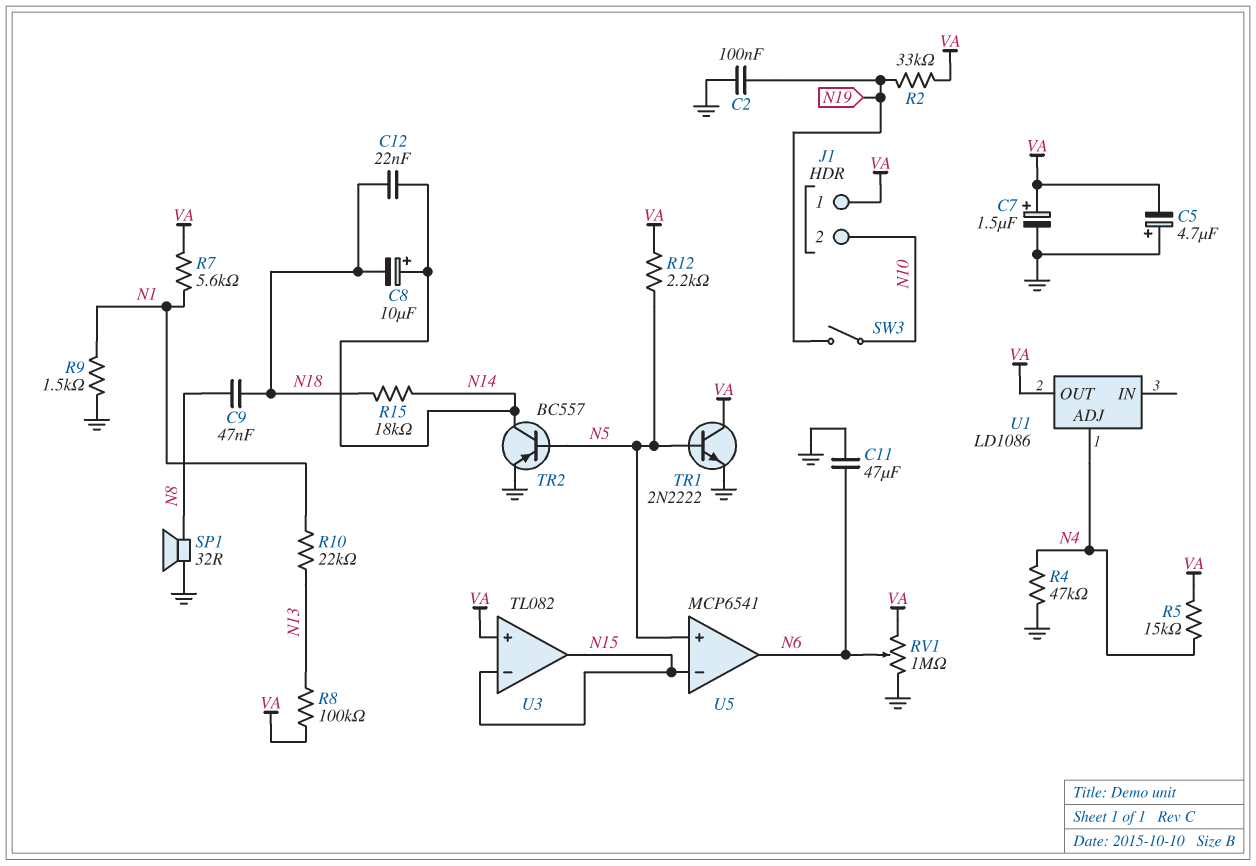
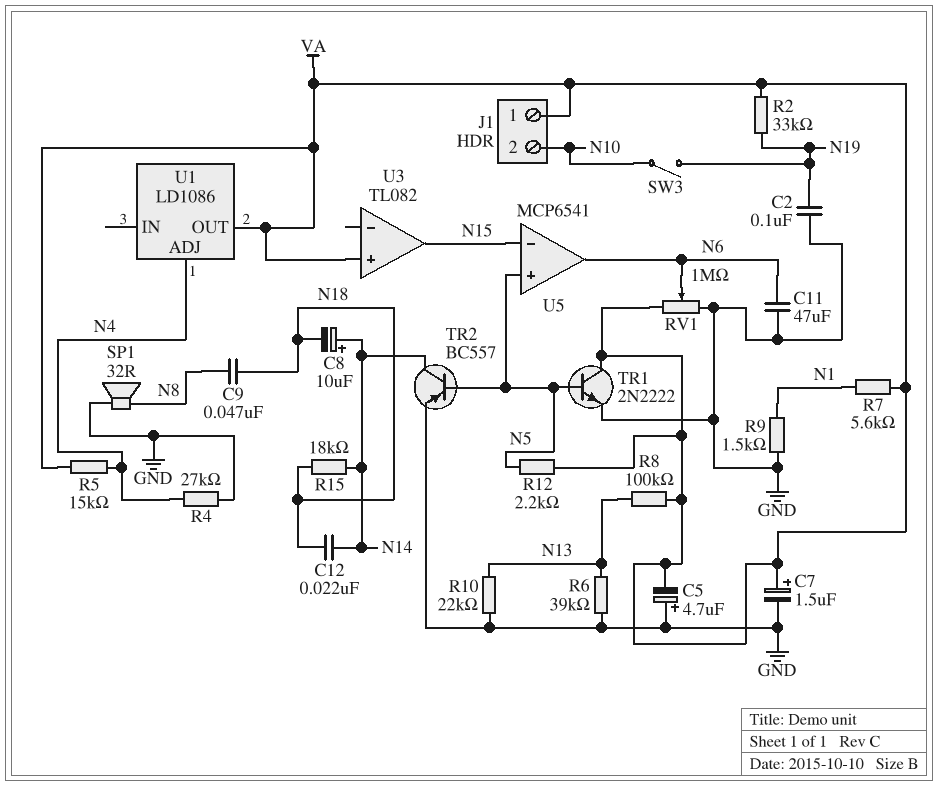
R4: 47k (GND, N4) -> 27k (GND, N4)
R6: none -> 39k (GND, N13)
R10: 22k (N1, N13) -> 22k (GND, N13)
U3 pin in-: N15 -> none

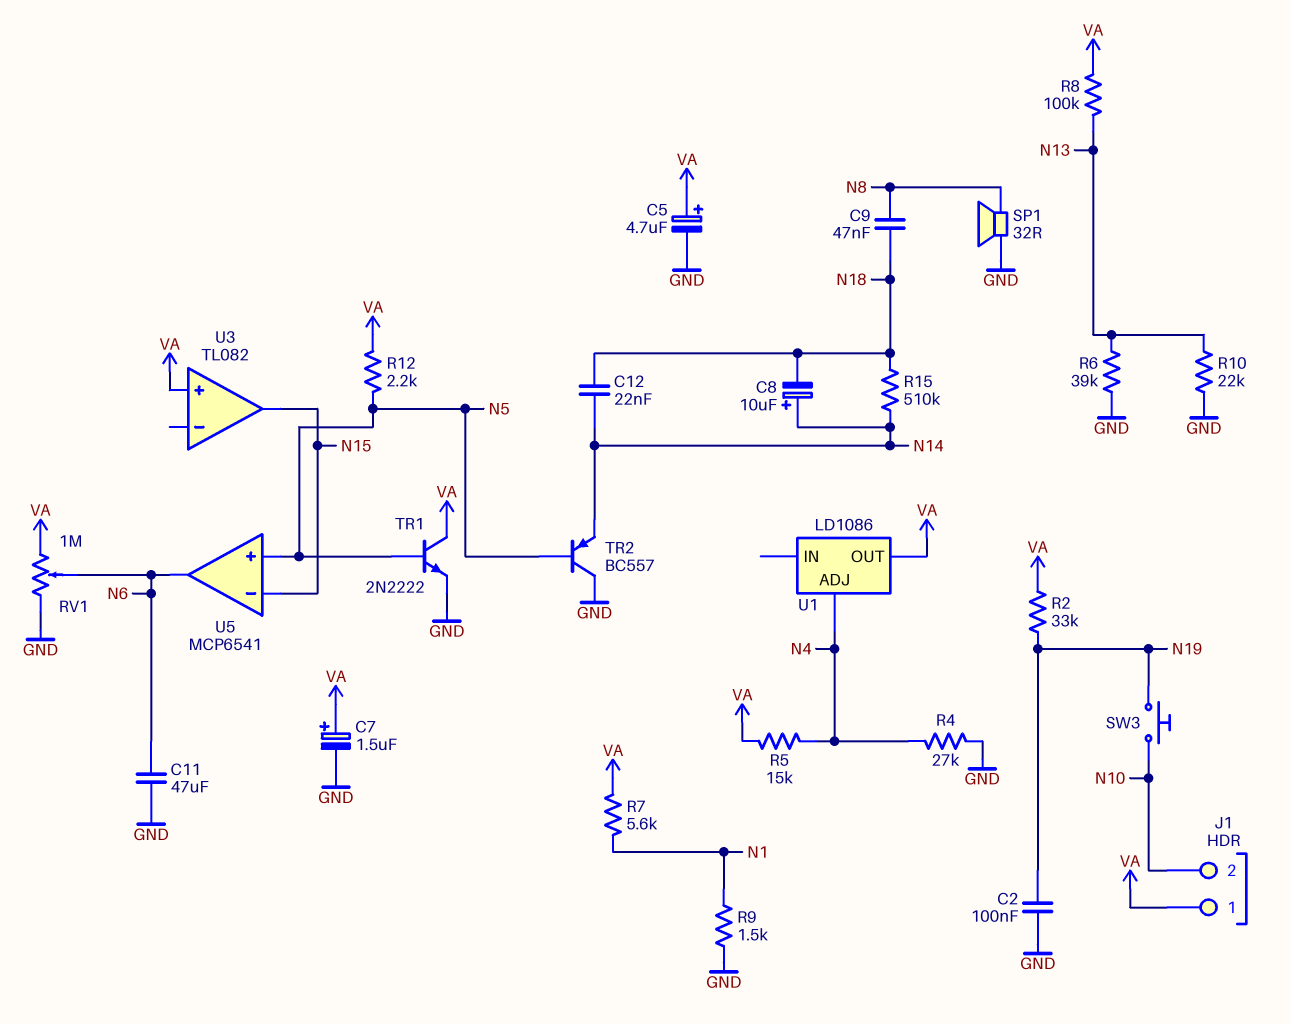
C5: 4.7uF (plus GND, minus VA) -> 4.7uF (plus VA, minus GND)
R15: 18k (N14, N18) -> 510k (N14, N18)
SW3: switch (N10, N19) -> button (N10, N19)
TR2: PNP BC557 (B N5, C N14, E GND) -> PNP BC557 (B N5, C GND, E N14)

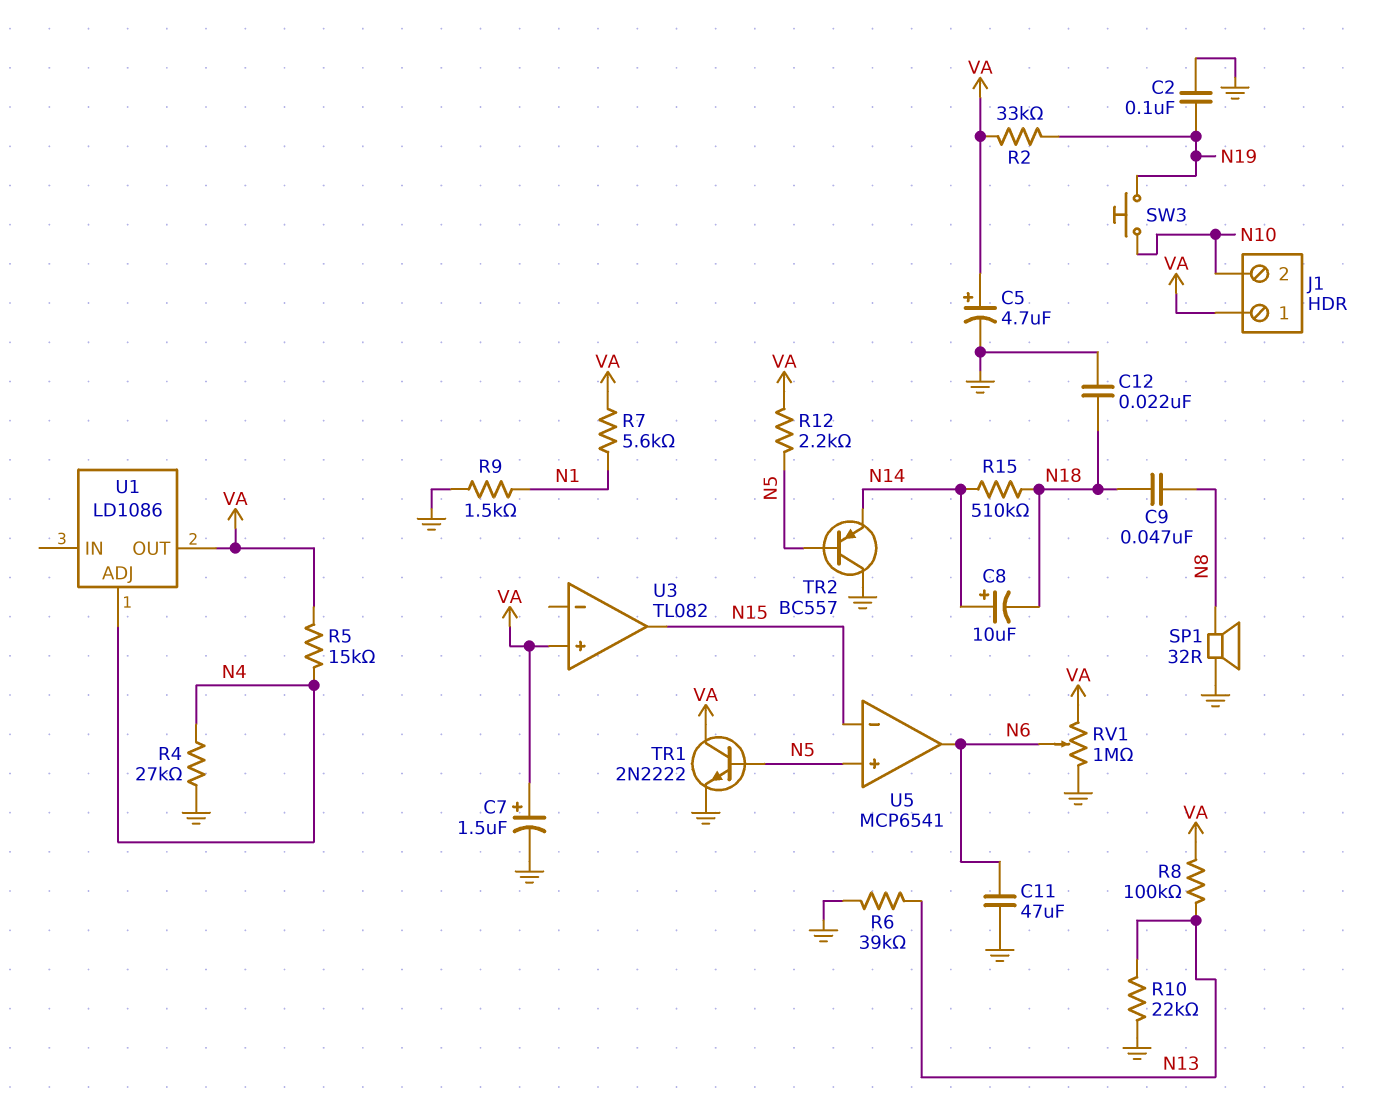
C12: 22nF (N14, N18) -> 22nF (GND, N18)

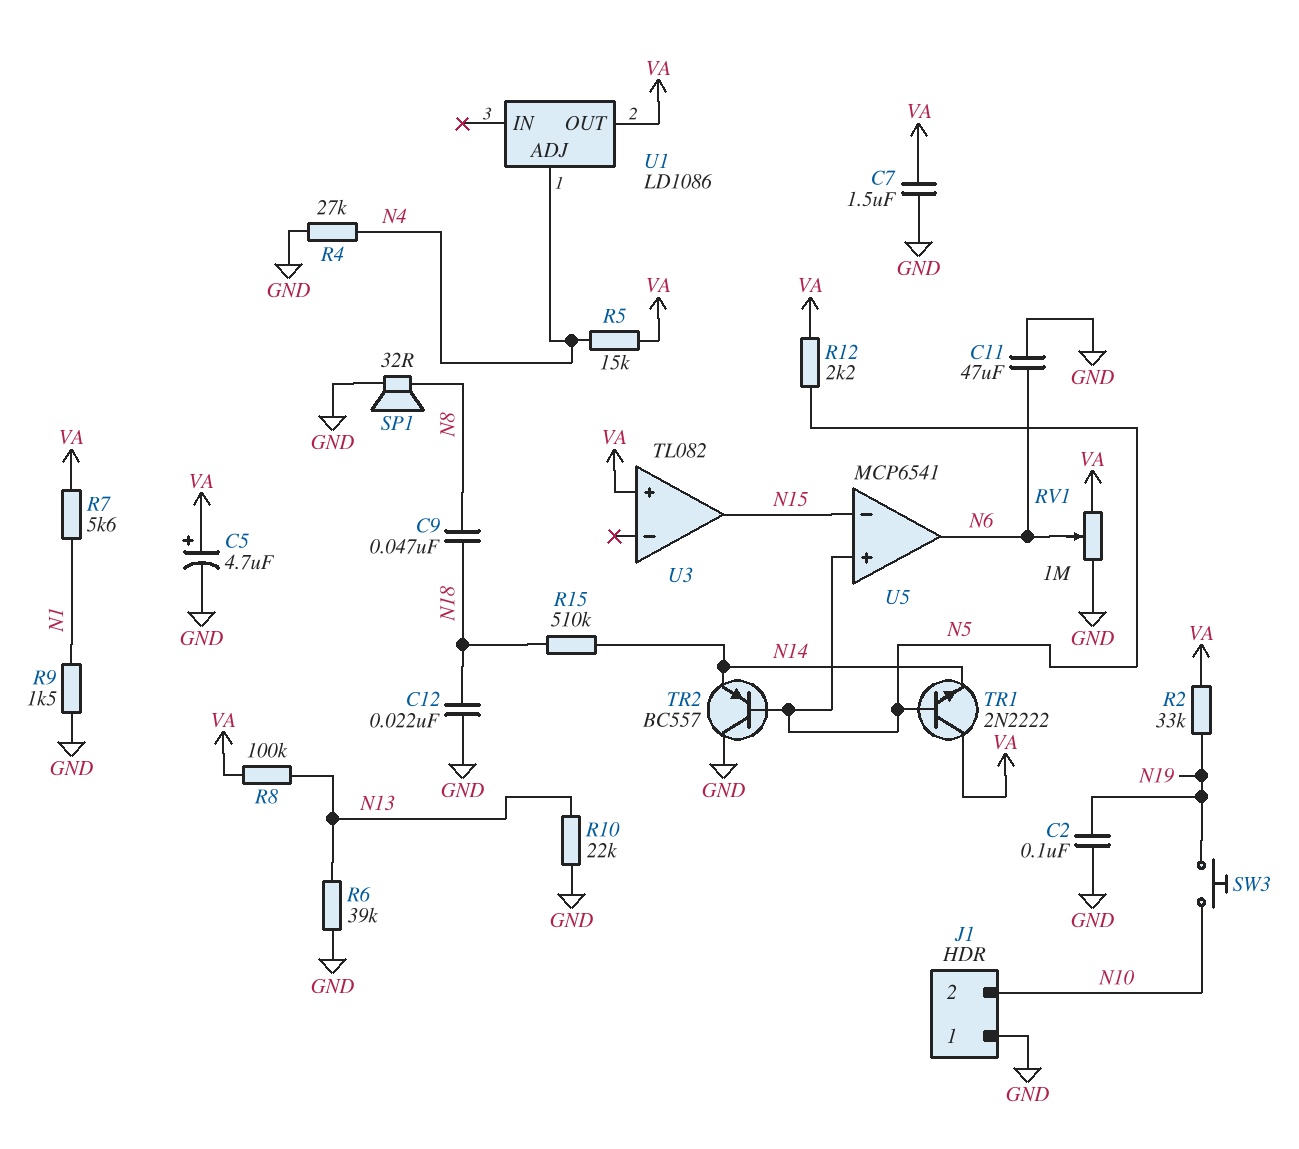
C7: 1.5uF (plus VA, minus GND) -> 1.5uF (GND, VA)
C8: 10uF (plus N14, minus N18) -> none
J1 pin 1: VA -> GND
TR1: NPN 2N2222 (B N5, C VA, E GND) -> NPN 2N2222 (B N5, C VA, E N14)

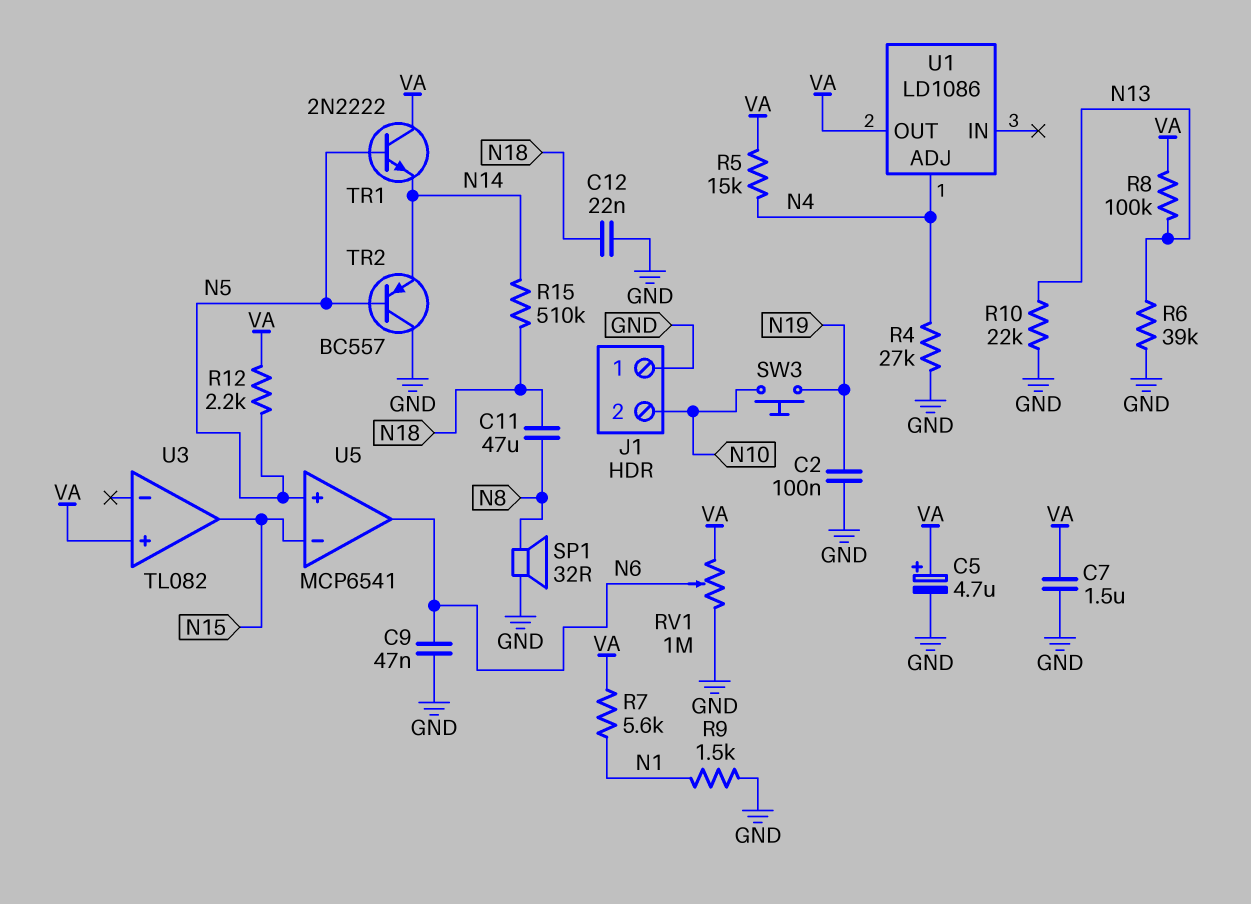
C9: 47nF (N8, N18) -> 47nF (GND, N6)
C11: 47uF (GND, N6) -> 47uF (N8, N18)
R2: 33k (N19, VA) -> none

